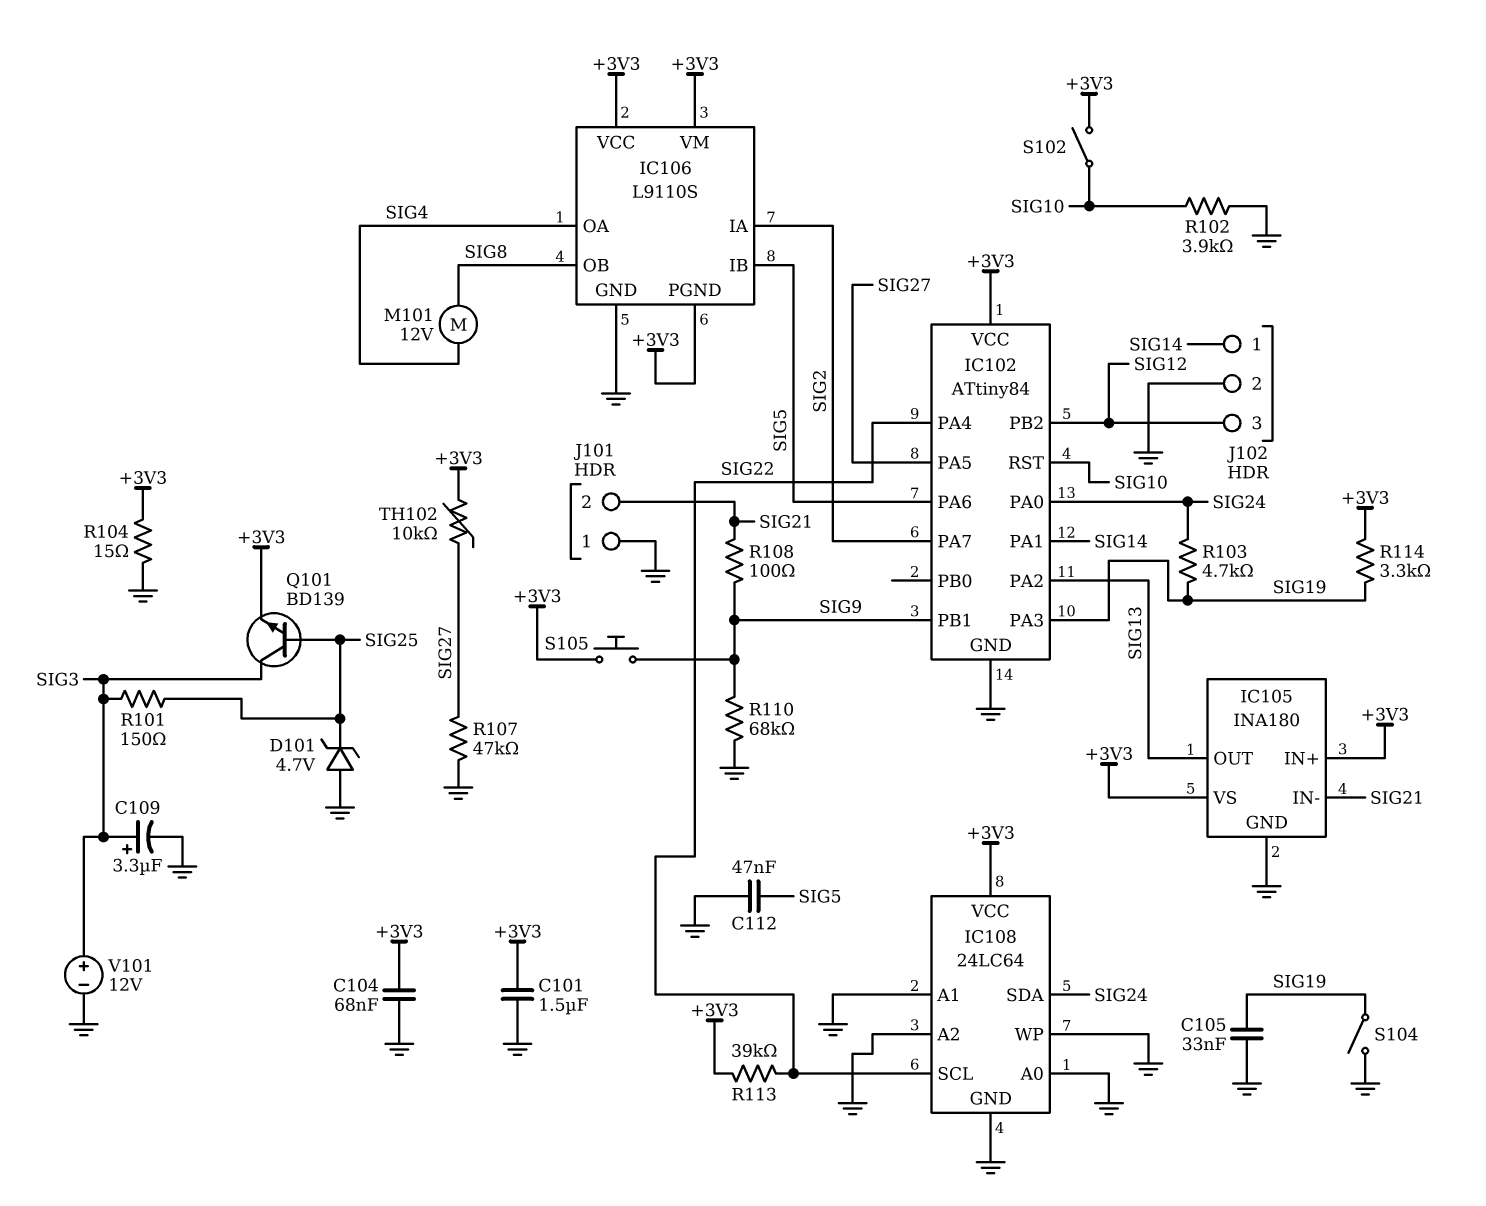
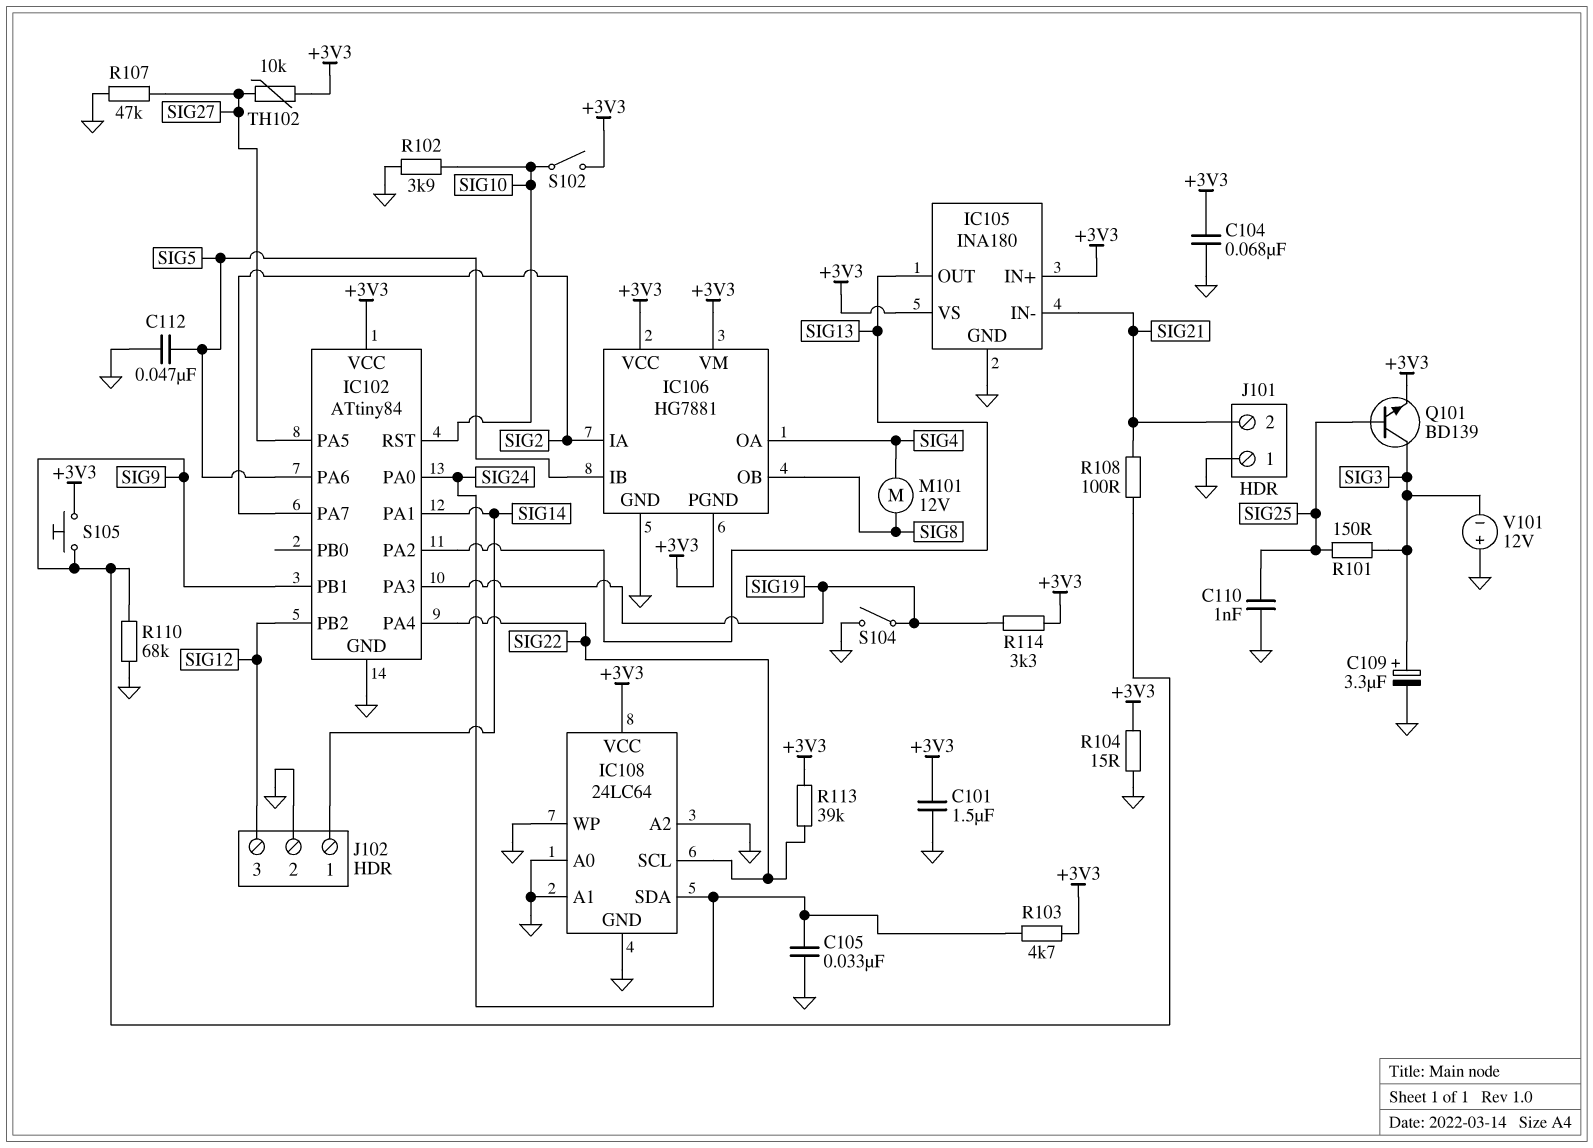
C105: 33nF (GND, SIG19) -> 33nF (GND, SIG24)
C110: none -> 1nF (GND, SIG25)
D101: zener 4.7V (A GND, K SIG25) -> none
IC106: L9110S -> HG7881
R103: 4.7k (SIG19, SIG24) -> 4.7k (+3V3, SIG24)
V101: 12V (plus SIG3, minus GND) -> 12V (plus GND, minus SIG3)

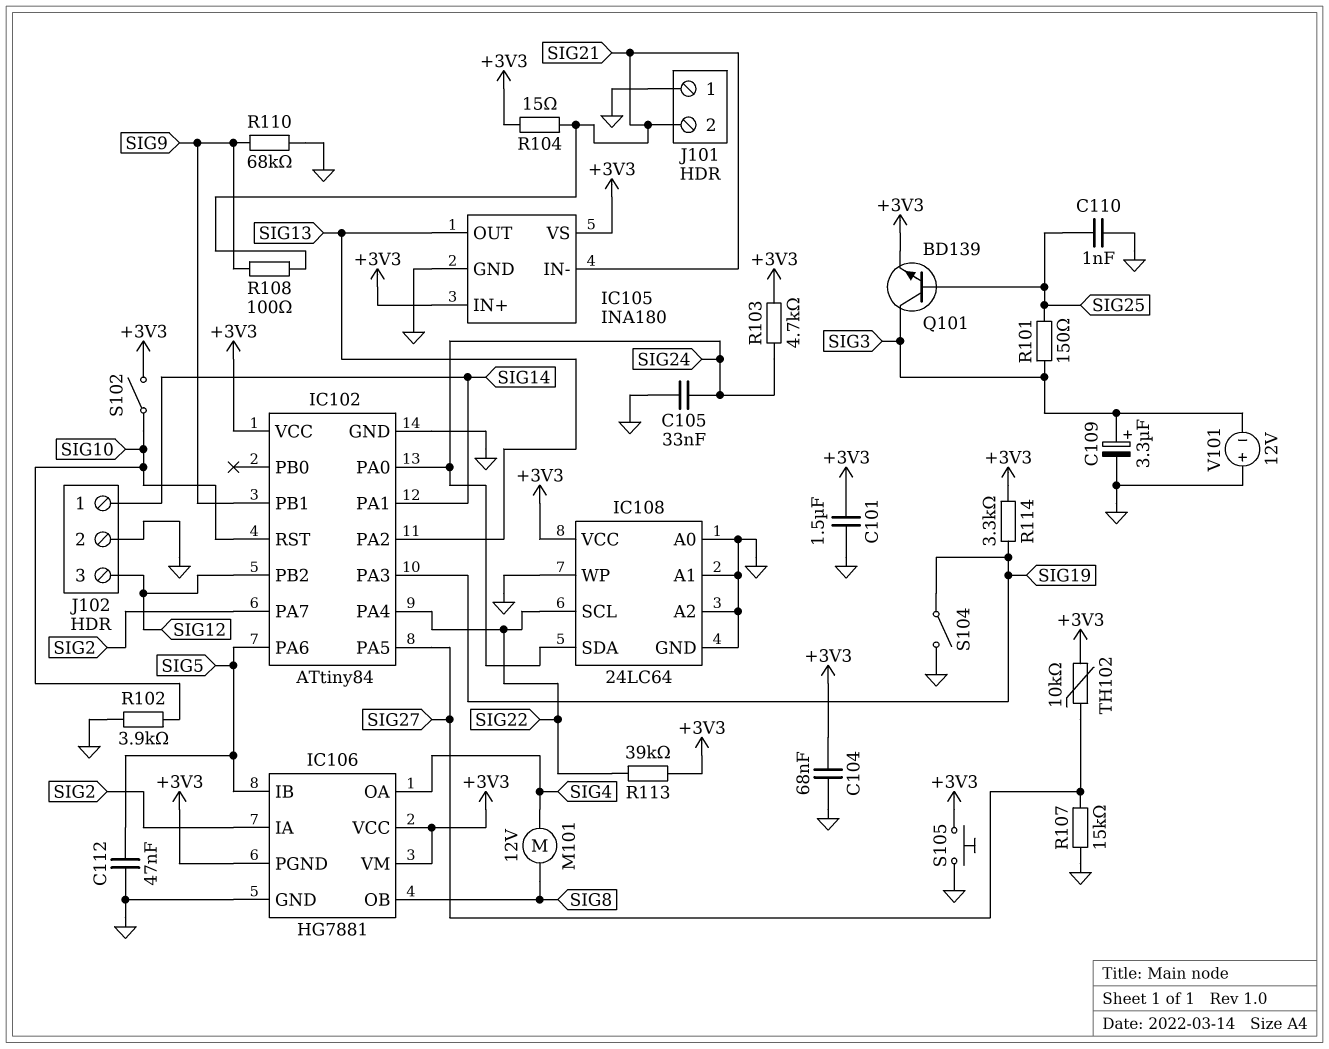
R104: 15 (+3V3, GND) -> 15 (+3V3, SIG21)
R107: 47k (GND, SIG27) -> 15k (GND, SIG27)
S105: button (+3V3, SIG9) -> button (+3V3, GND)

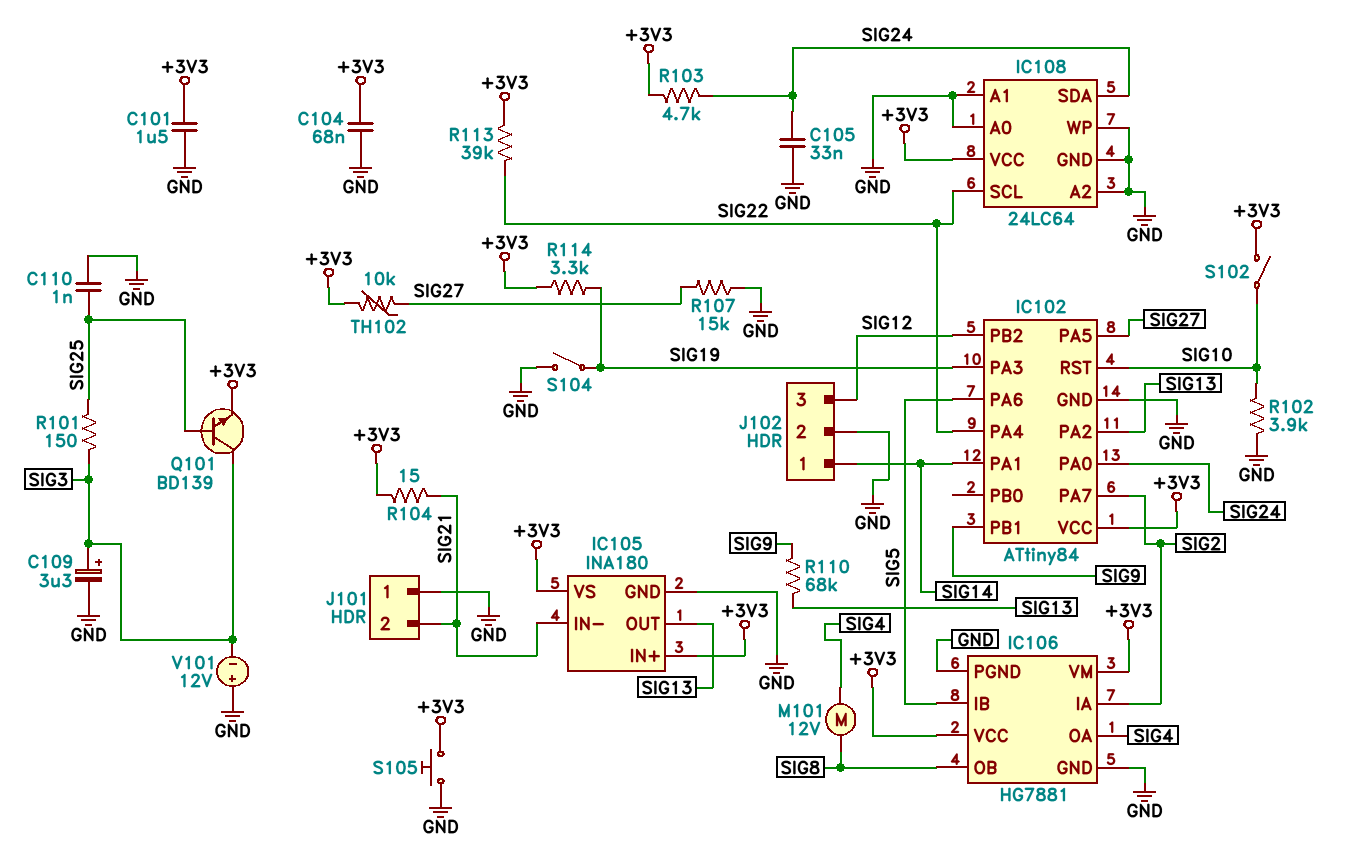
C112: 47nF (GND, SIG5) -> none
IC106 pin PGND: +3V3 -> GND
R108: 100 (SIG9, SIG21) -> none
R110: 68k (GND, SIG9) -> 68k (SIG9, SIG13)

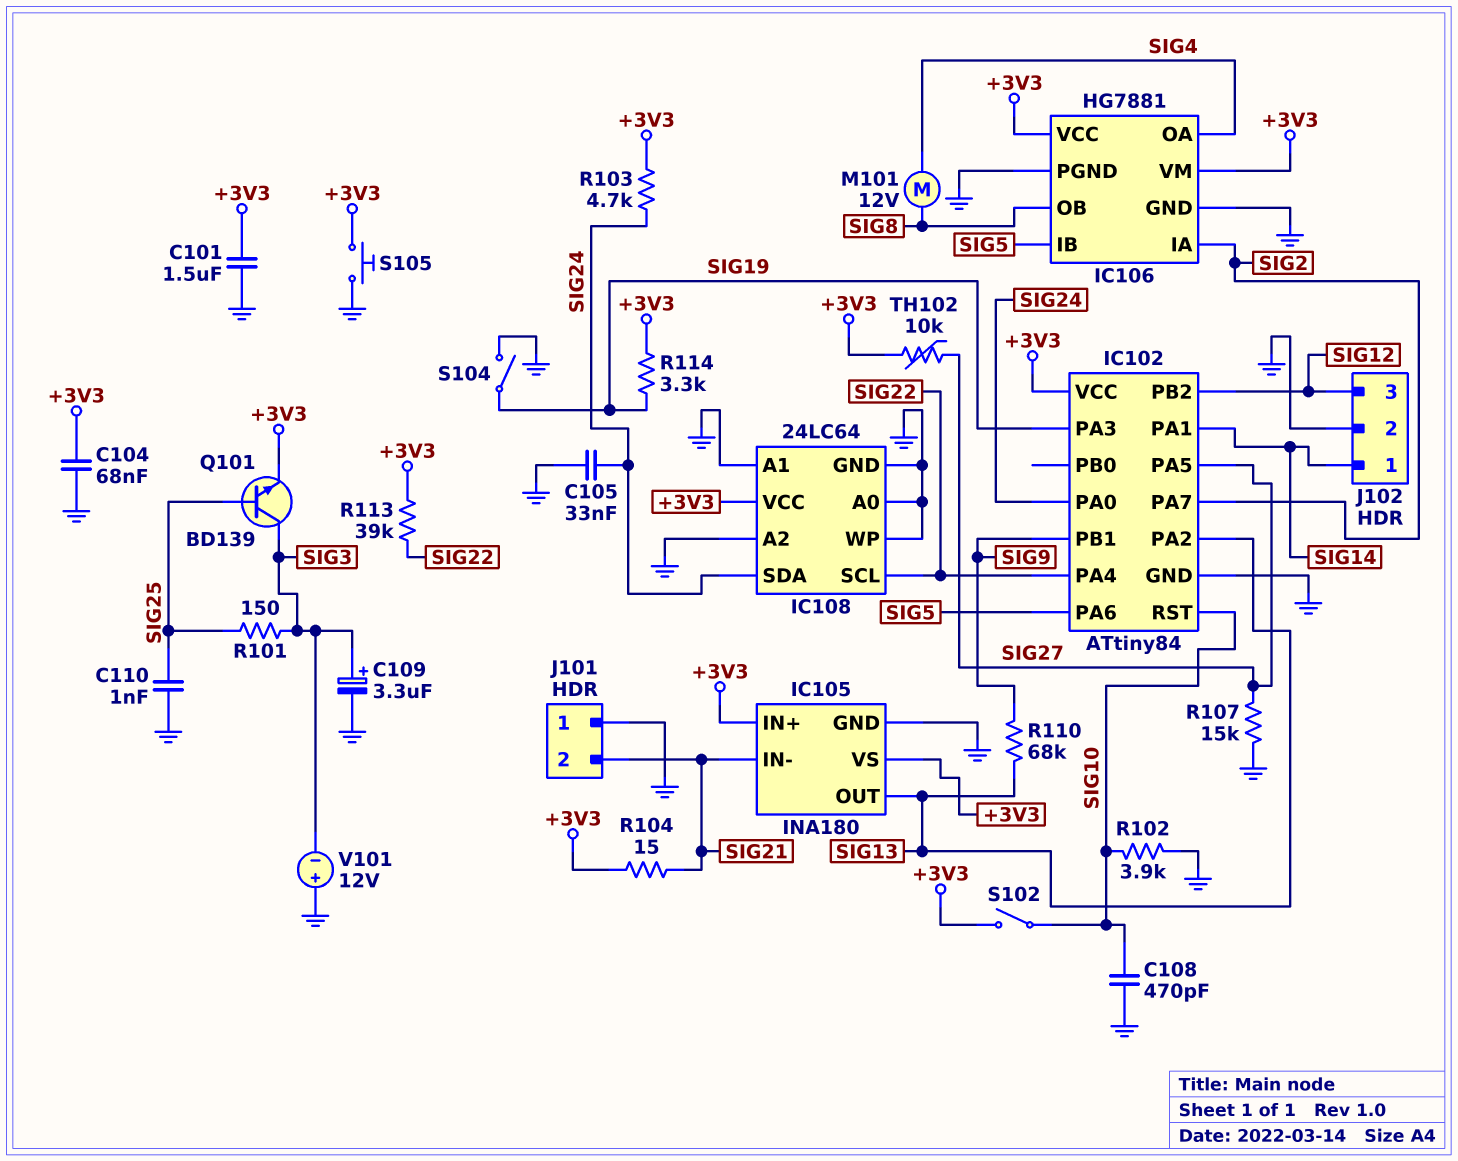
C108: none -> 470pF (GND, SIG10)

